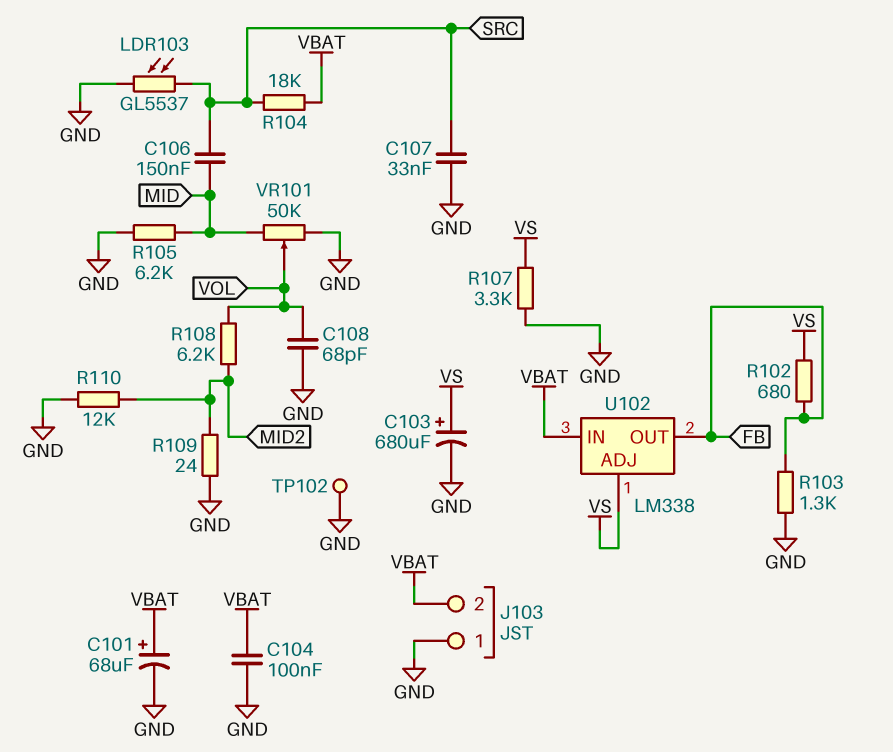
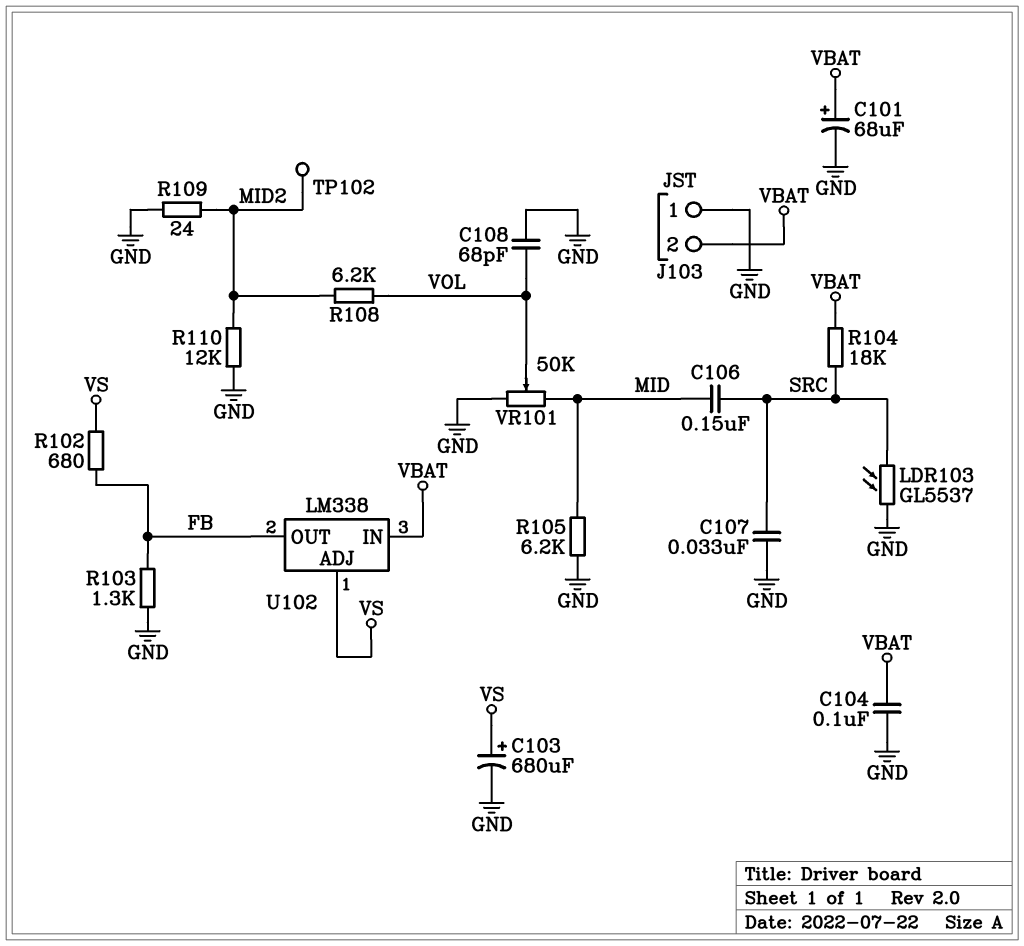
R107: 3.3k (GND, VS) -> none
TP102: test point (GND) -> test point (MID2)

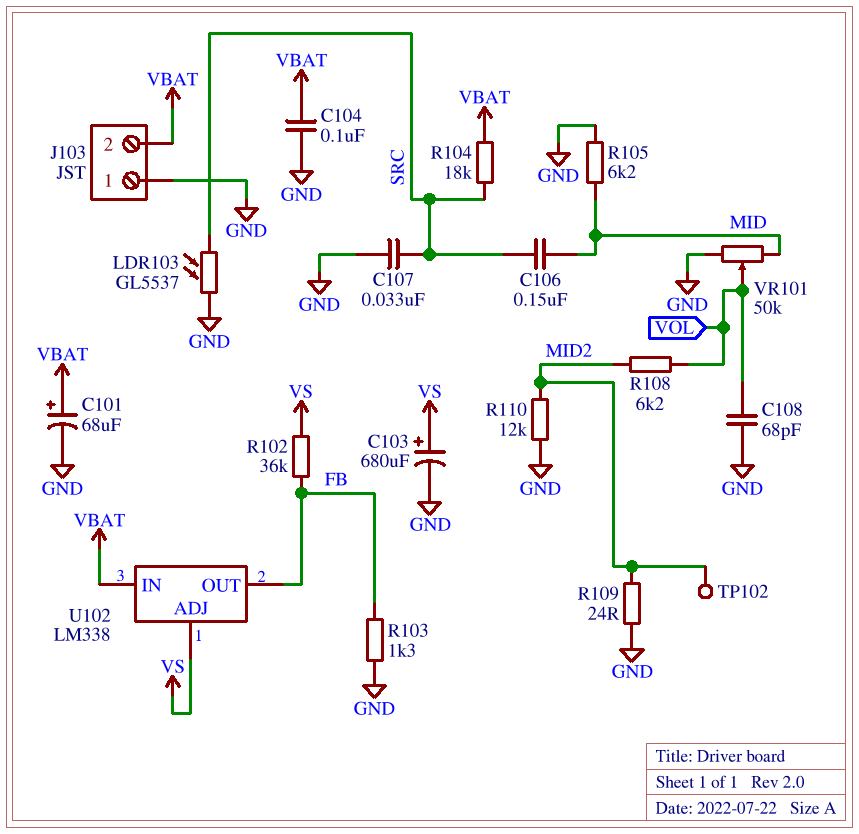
R102: 680 (FB, VS) -> 36k (FB, VS)

